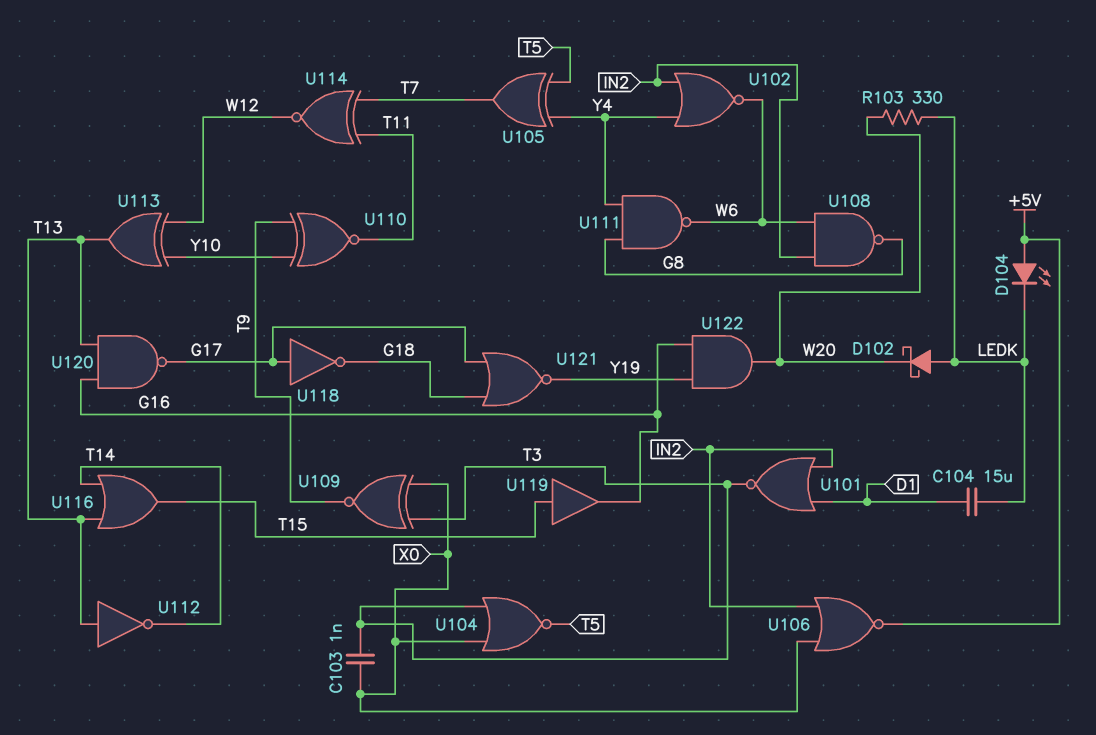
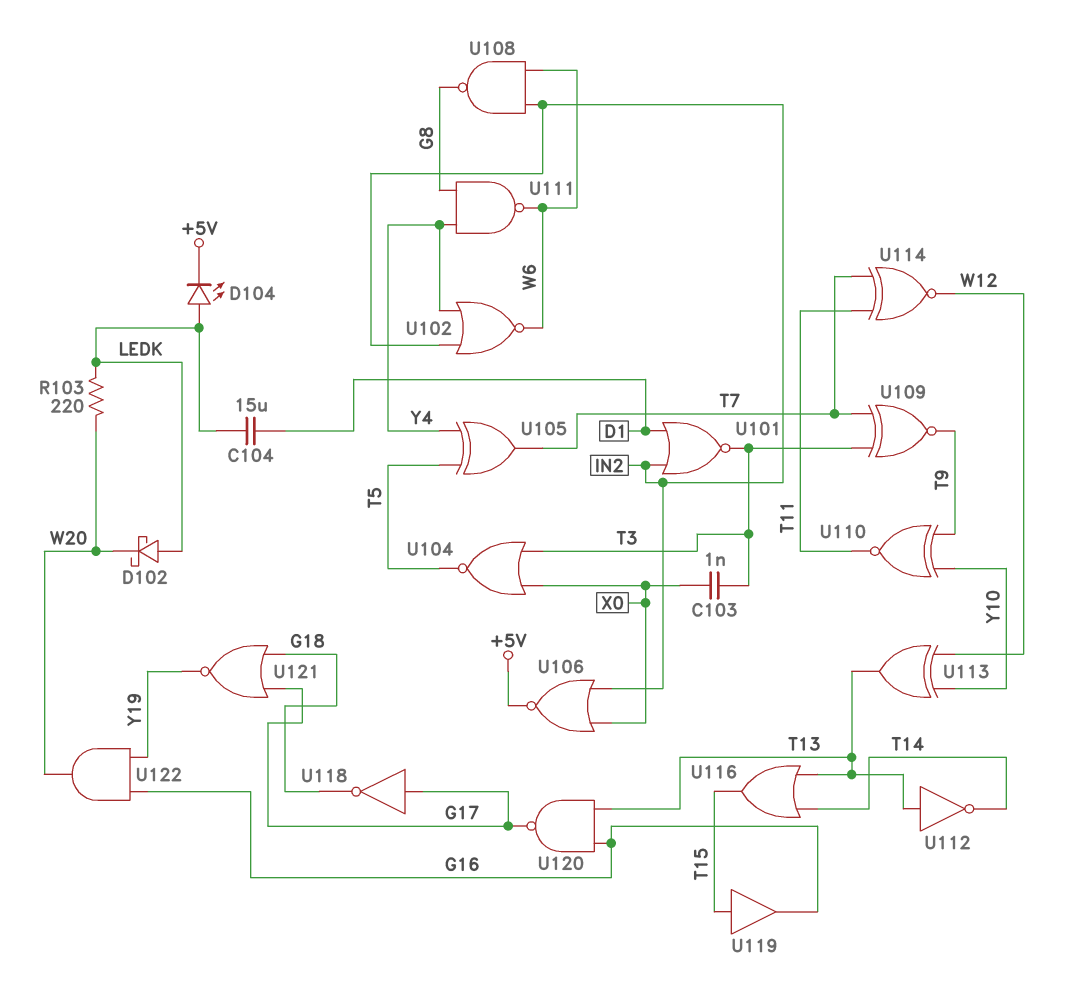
D104: LED (A +5V, K LEDK) -> LED (A LEDK, K +5V)
R103: 330 (LEDK, W20) -> 220 (LEDK, W20)
U109: XNOR (in T3, in X0, out T9) -> XNOR (in T3, in T7, out T9)

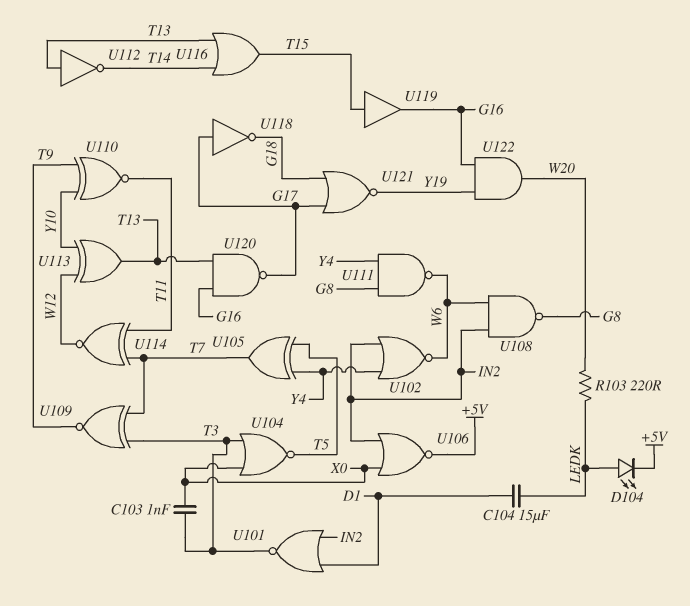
D102: schottky (A LEDK, K W20) -> none

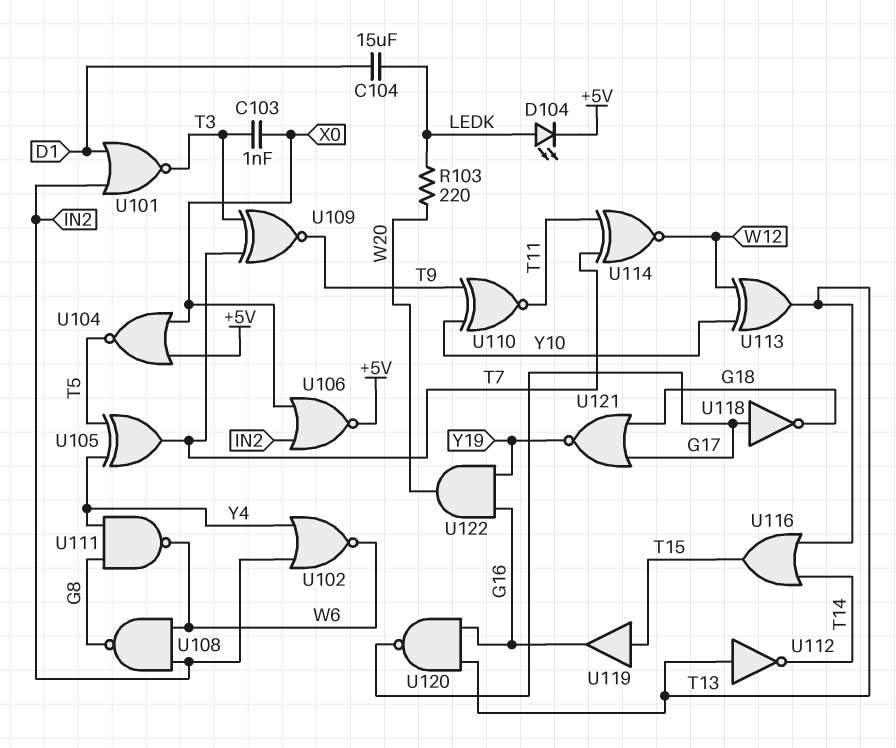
U104: NOR (in T3, in X0, out T5) -> NOR (in +5V, in X0, out T5)

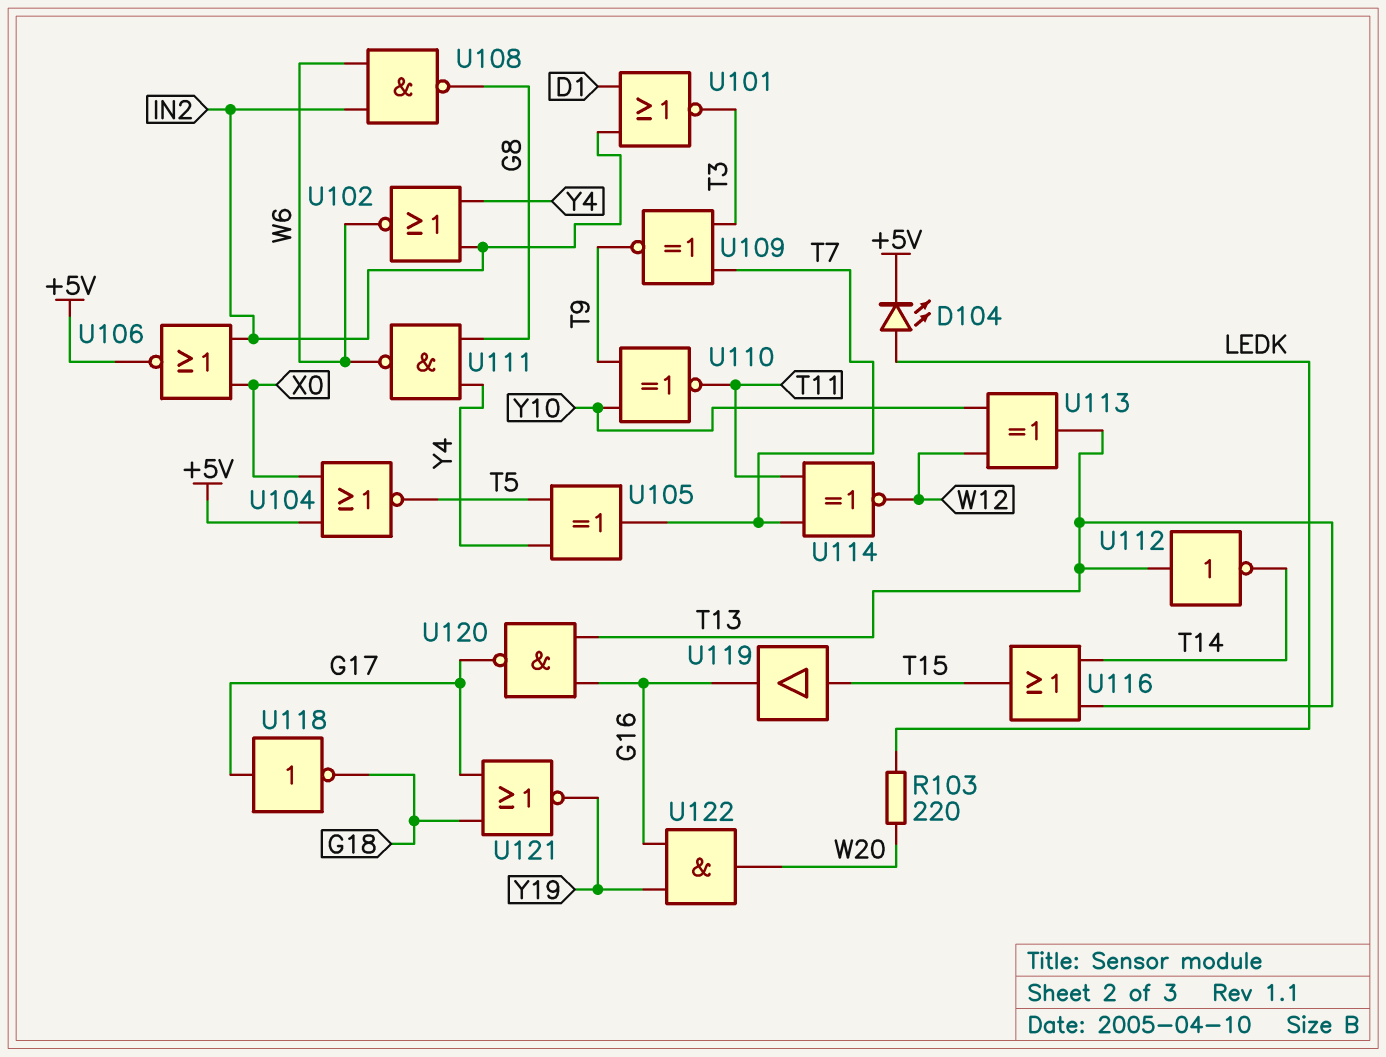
C103: 1nF (T3, X0) -> none
C104: 15uF (D1, LEDK) -> none

